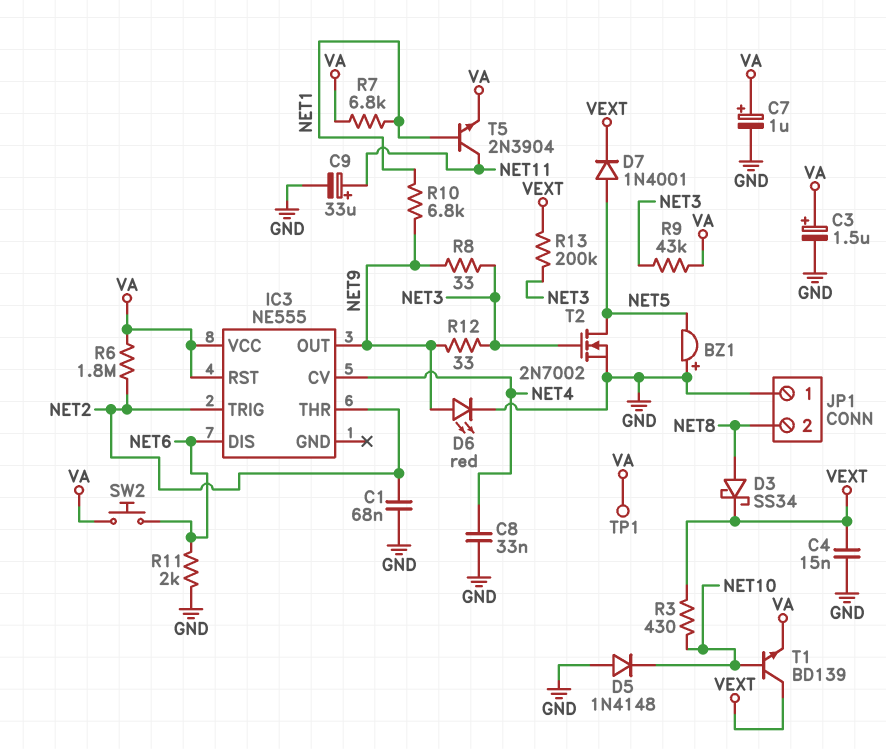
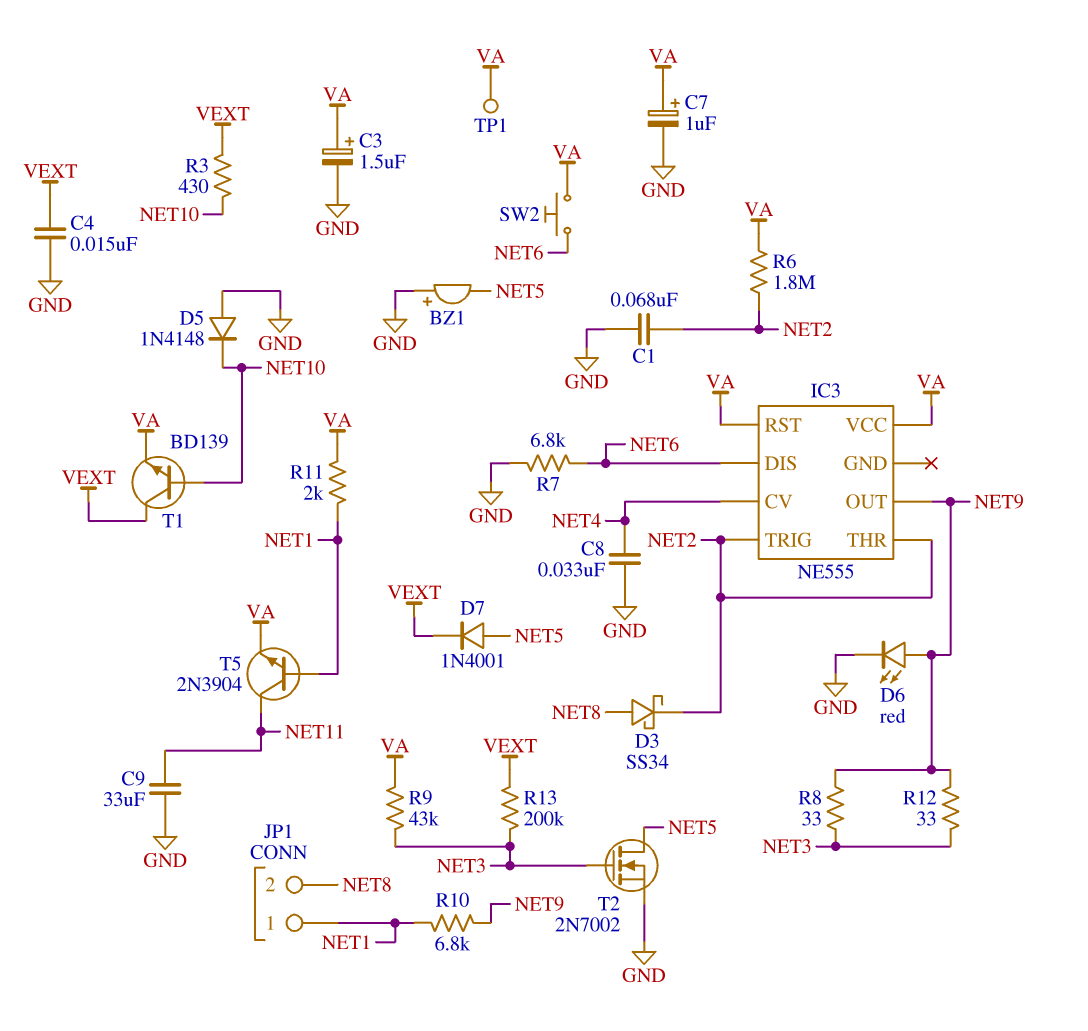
C9: 33uF (plus NET11, minus GND) -> 33uF (GND, NET11)
D3: schottky SS34 (A NET8, K VEXT) -> schottky SS34 (A NET8, K NET2)
JP1 pin 1: GND -> NET1
R7: 6.8k (NET1, VA) -> 6.8k (GND, NET6)
R11: 2k (GND, NET6) -> 2k (NET1, VA)

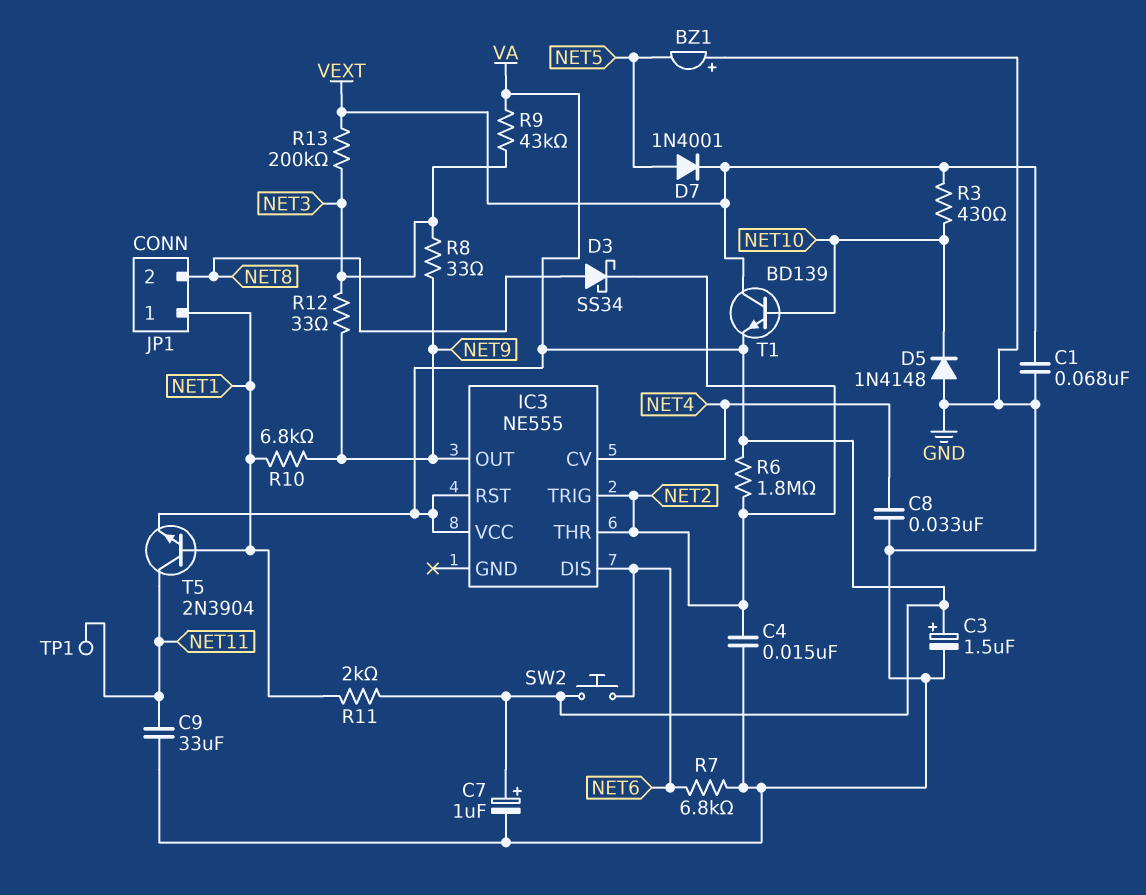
C1: 68nF (GND, NET2) -> 68nF (GND, VEXT)
C4: 15nF (GND, VEXT) -> 15nF (GND, NET2)
D6: LED red (A NET9, K GND) -> none
T2: NMOS 2N7002 (G NET3, D NET5, S GND) -> none
TP1: test point (VA) -> test point (NET11)

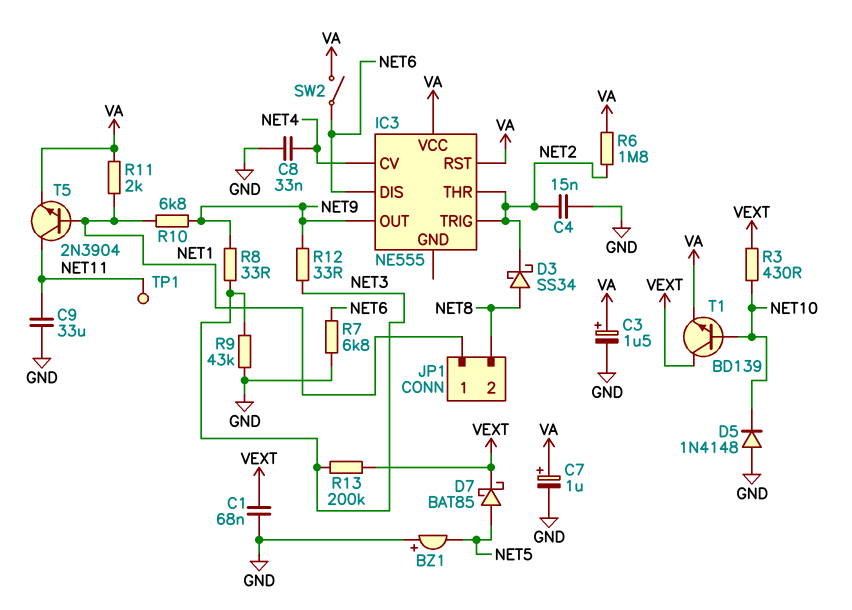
D7: diode 1N4001 (A NET5, K VEXT) -> schottky BAT85 (A NET5, K VEXT)
R9: 43k (NET3, VA) -> 43k (GND, NET3)
SW2: button (NET6, VA) -> switch (NET6, VA)

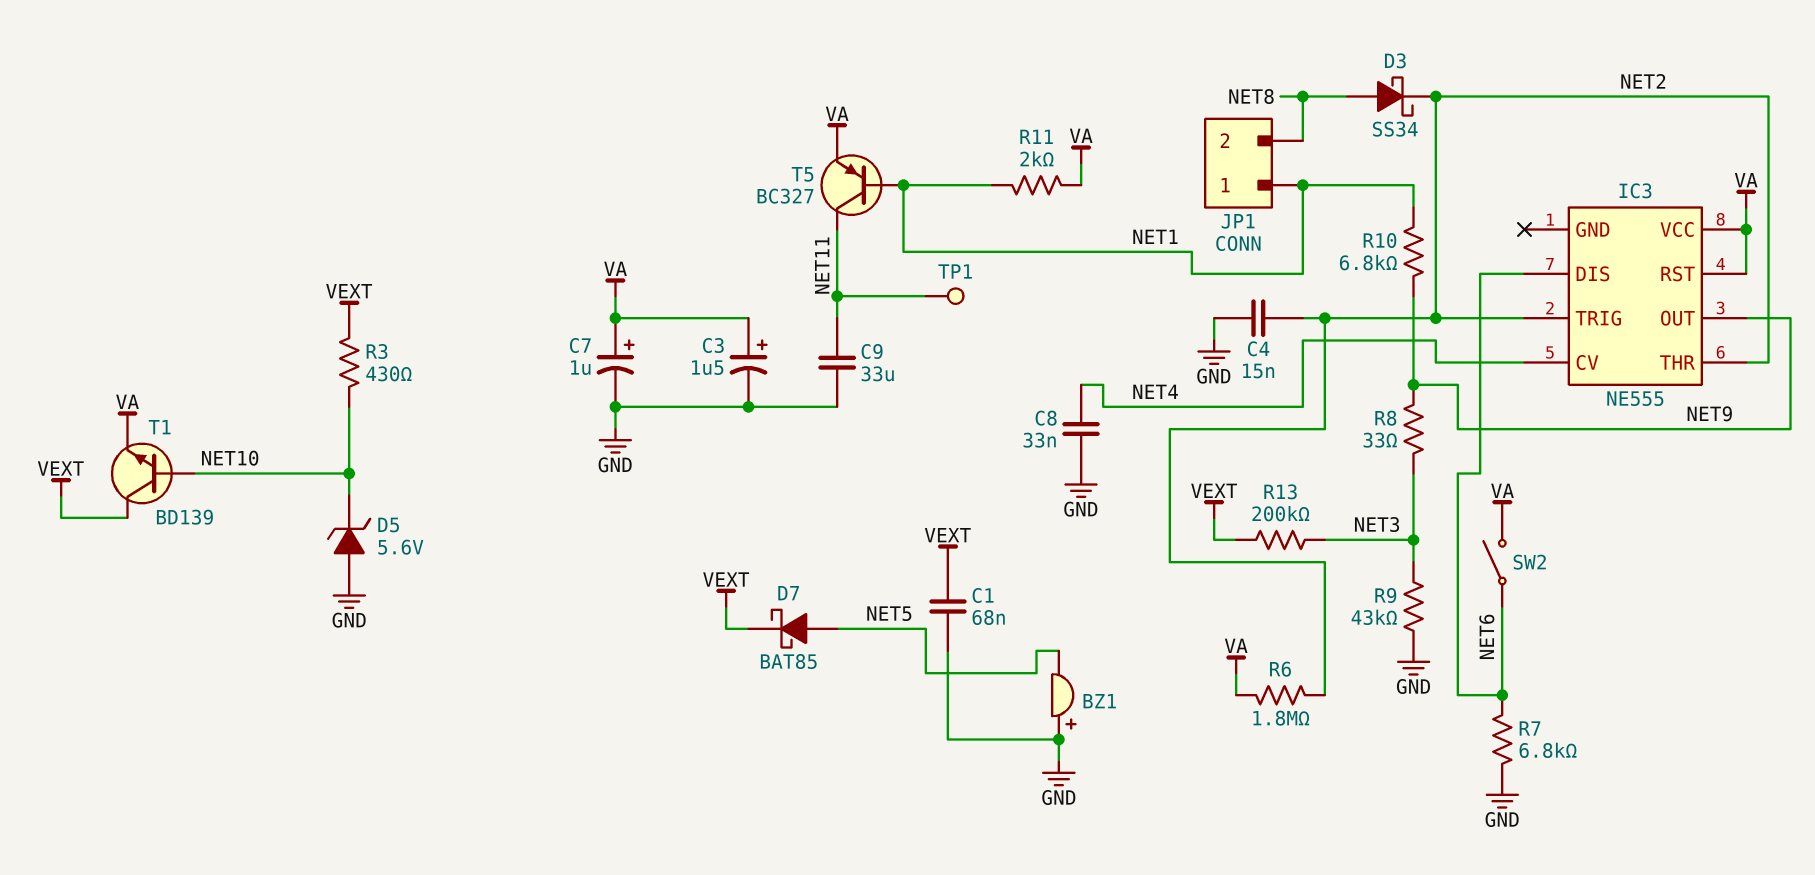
D5: diode 1N4148 (A GND, K NET10) -> zener 5.6V (A GND, K NET10)
R12: 33 (NET3, NET9) -> none
T5: NPN 2N3904 (B NET1, C NET11, E VA) -> PNP BC327 (B NET1, C NET11, E VA)

